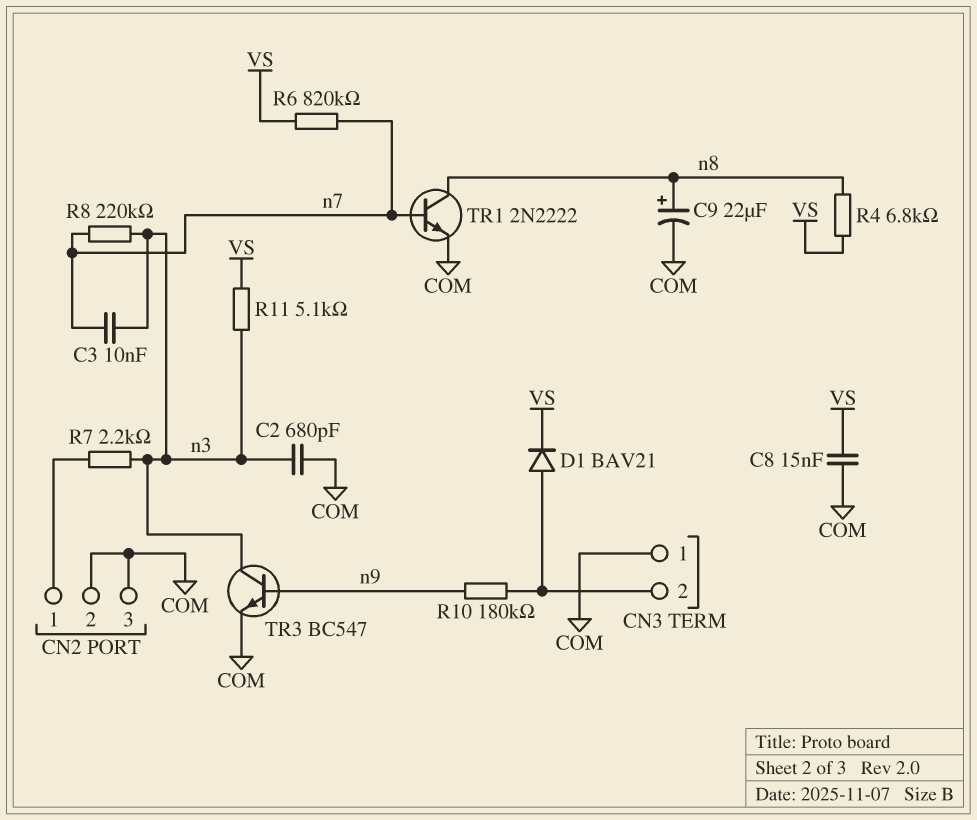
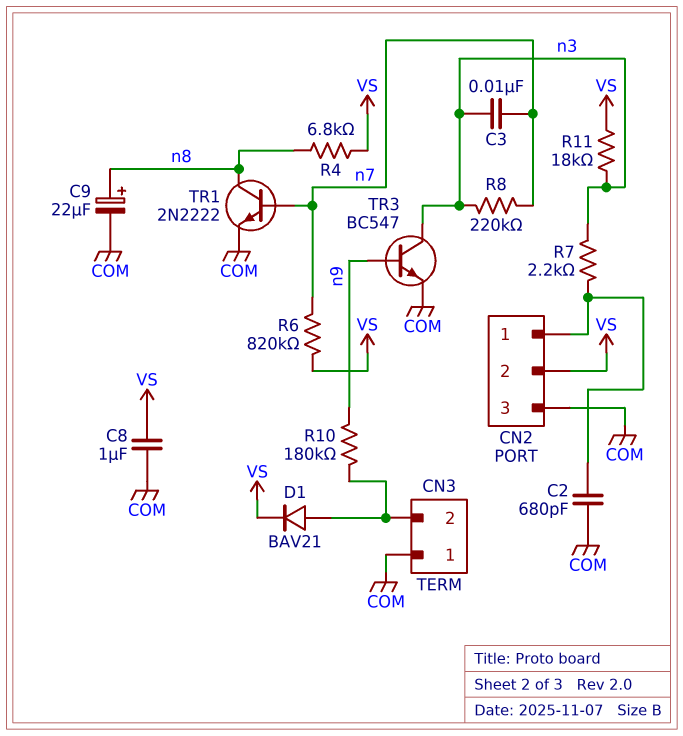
C2: 680pF (COM, n3) -> 680pF (CN2/1, COM)
C8: 15nF (COM, VS) -> 1uF (COM, VS)
CN2 pin 2: COM -> VS
R11: 5.1k (VS, n3) -> 18k (VS, n3)

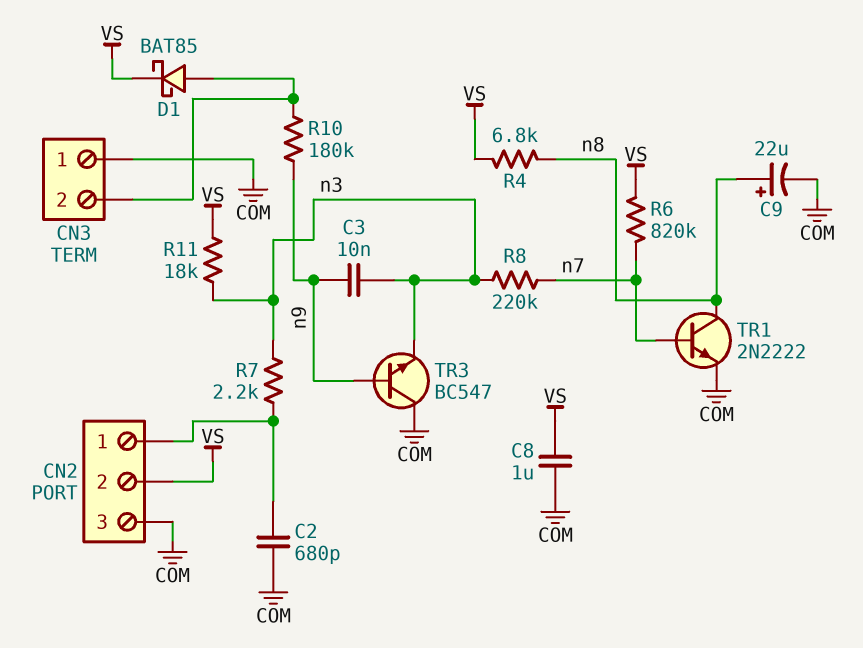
C3: 10nF (n3, n7) -> 10nF (n3, n9)
D1: diode BAV21 (A CN3/2, K VS) -> schottky BAT85 (A CN3/2, K VS)
TR3: NPN BC547 (B n9, C n3, E COM) -> NPN BC547 (B n9, C COM, E n3)

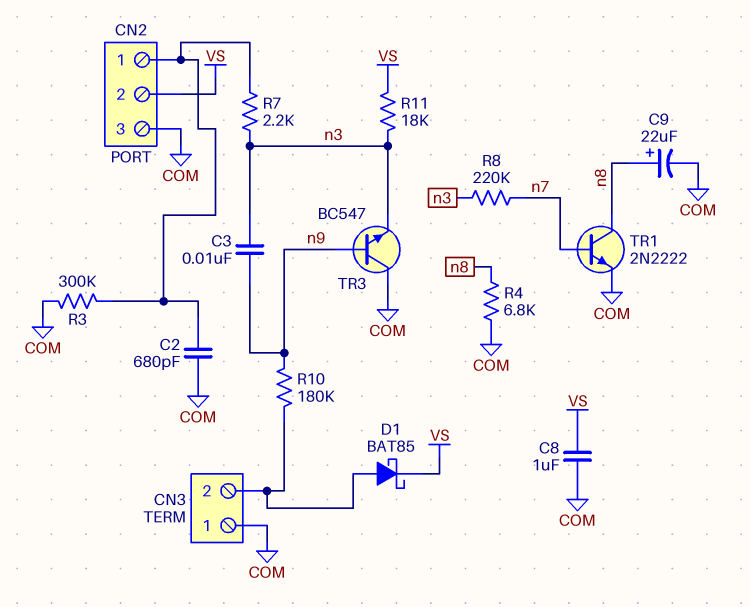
R3: none -> 300k (CN2/1, COM)
R4: 6.8k (VS, n8) -> 6.8k (COM, n8)
R6: 820k (VS, n7) -> none

